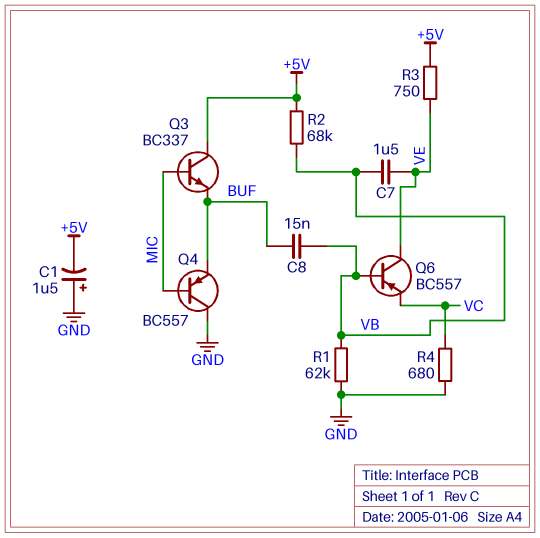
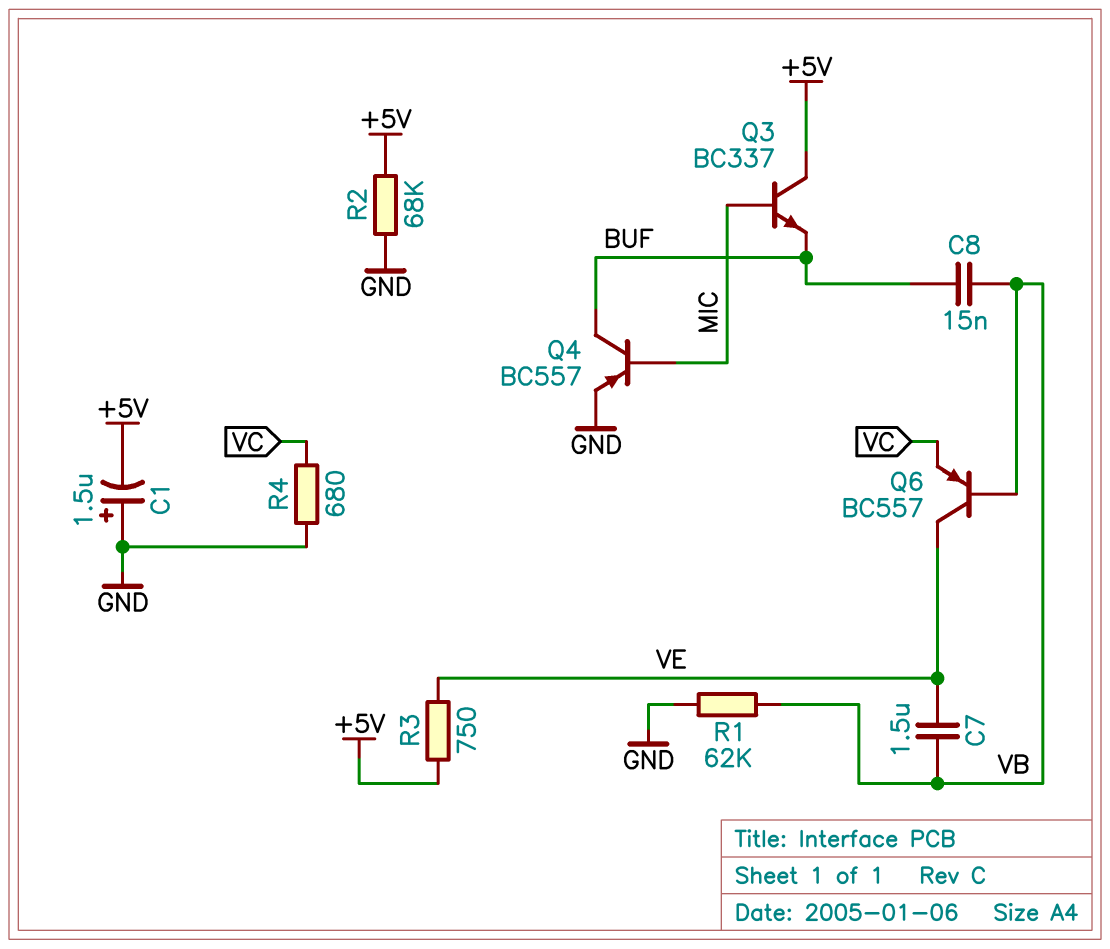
Q4: PNP BC557 (B MIC, C GND, E BUF) -> PNP BC557 (B MIC, C BUF, E GND)
R2: 68k (+5V, VB) -> 68k (+5V, GND)

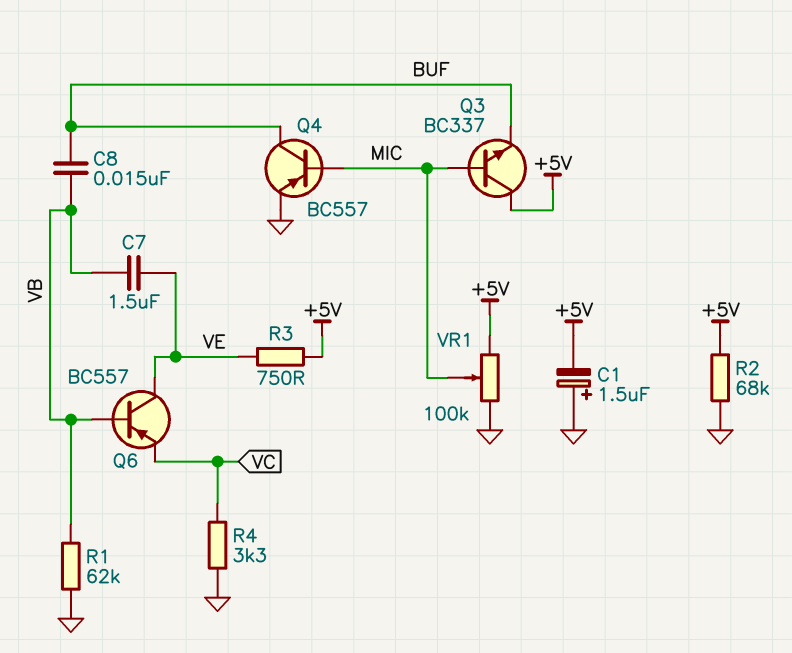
R4: 680 (GND, VC) -> 3.3k (GND, VC)
VR1: none -> 100k (+5V, GND, wiper MIC)

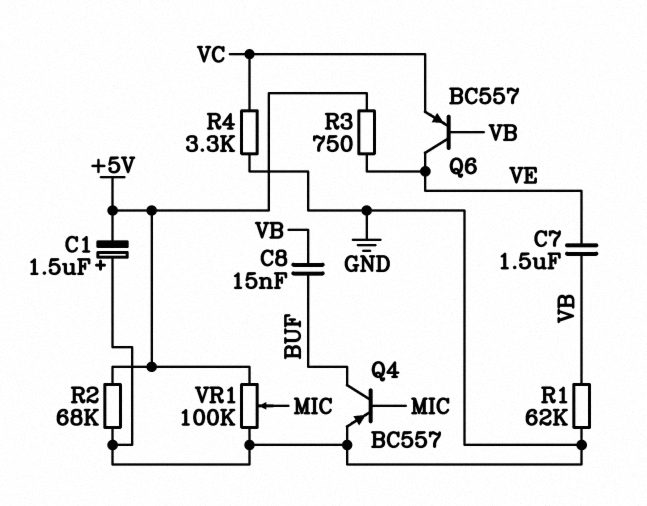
Q3: NPN BC337 (B MIC, C +5V, E BUF) -> none

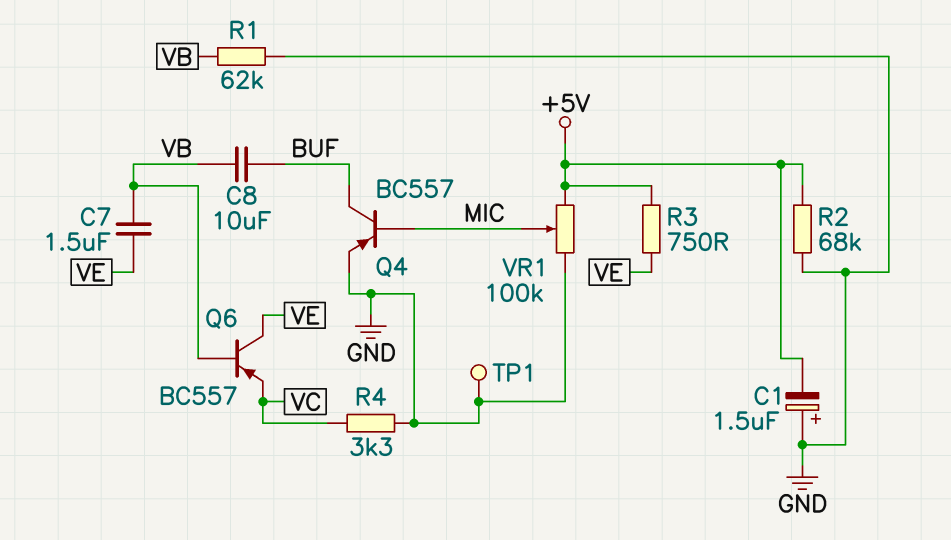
C8: 15nF (BUF, VB) -> 10uF (BUF, VB)
TP1: none -> test point (GND)

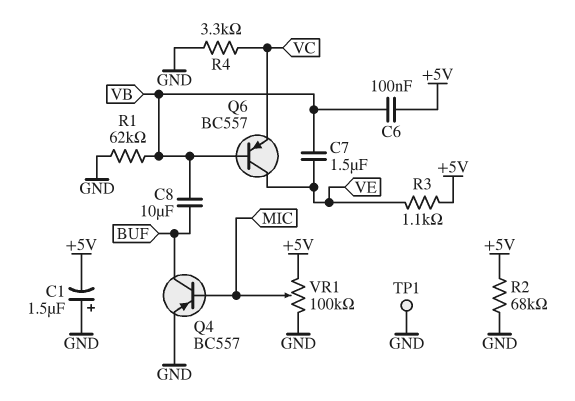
C6: none -> 100nF (+5V, VB)
R3: 750 (+5V, VE) -> 1.1k (+5V, VE)

